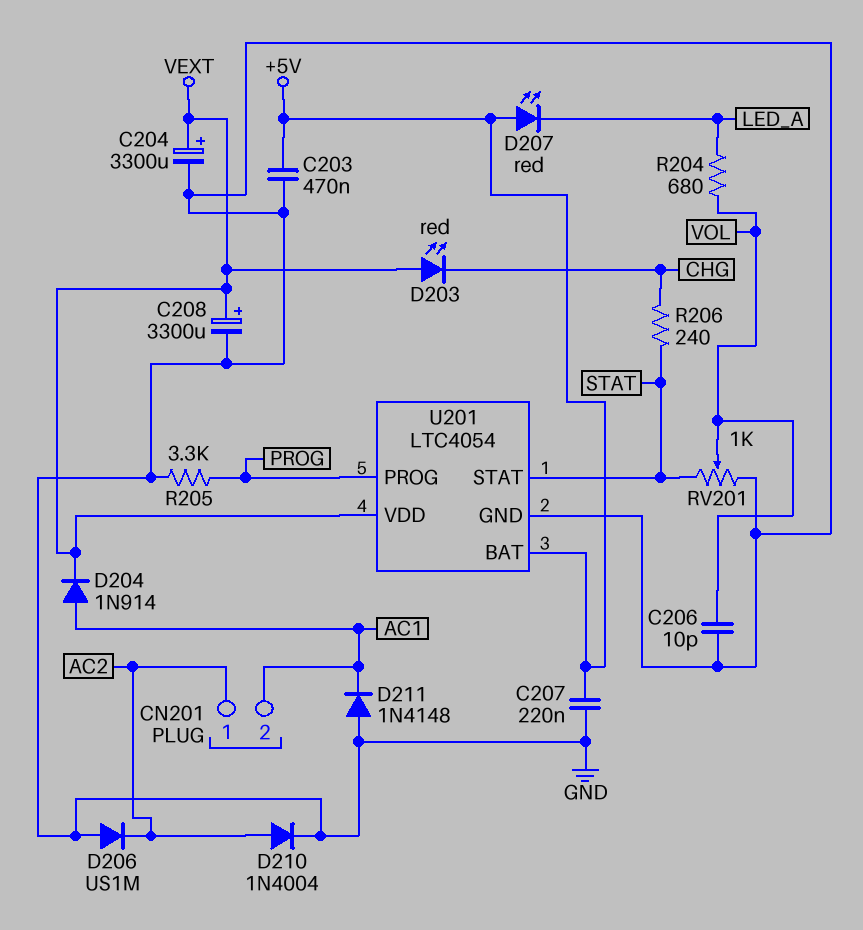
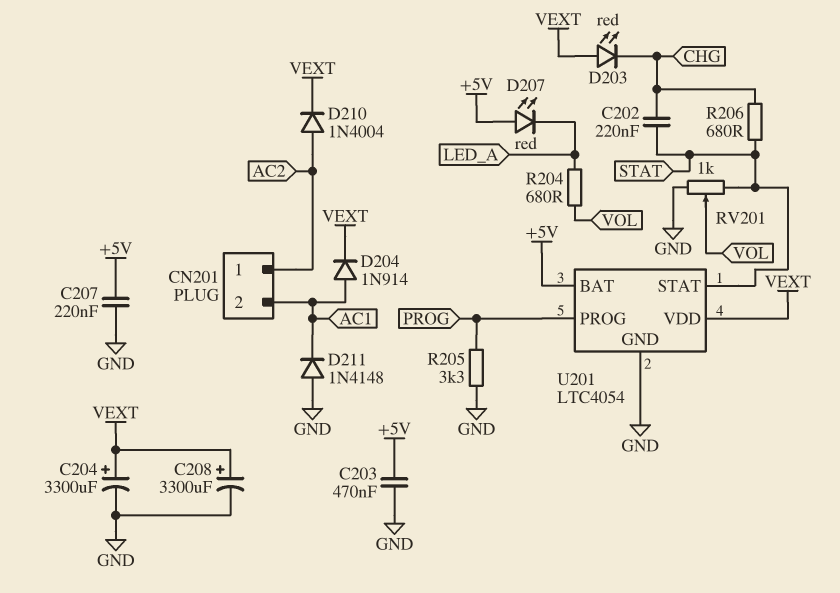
C202: none -> 220nF (CHG, STAT)
C206: 10pF (GND, VOL) -> none
D206: diode US1M (A GND, K AC2) -> none
D210: diode 1N4004 (A AC2, K GND) -> diode 1N4004 (A AC2, K VEXT)
R206: 240 (CHG, STAT) -> 680 (CHG, STAT)

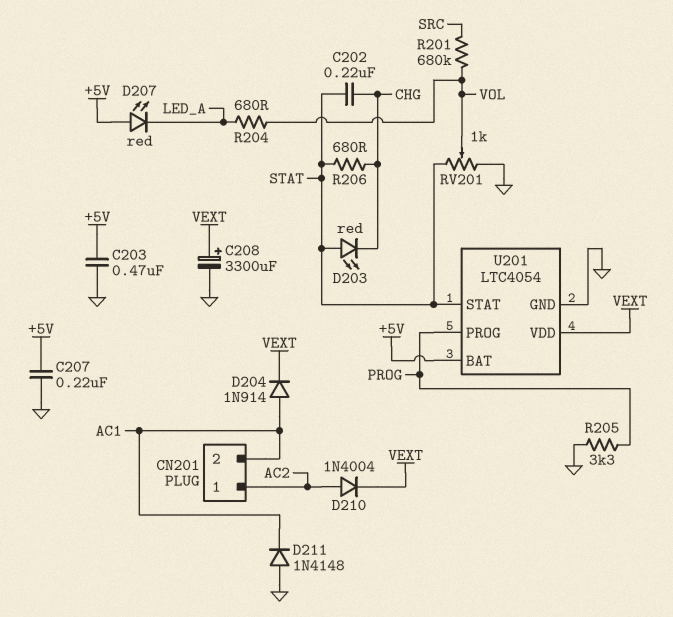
C204: 3300uF (plus VEXT, minus GND) -> none
D203: LED red (A VEXT, K CHG) -> LED red (A STAT, K CHG)
R201: none -> 680k (SRC, VOL)

